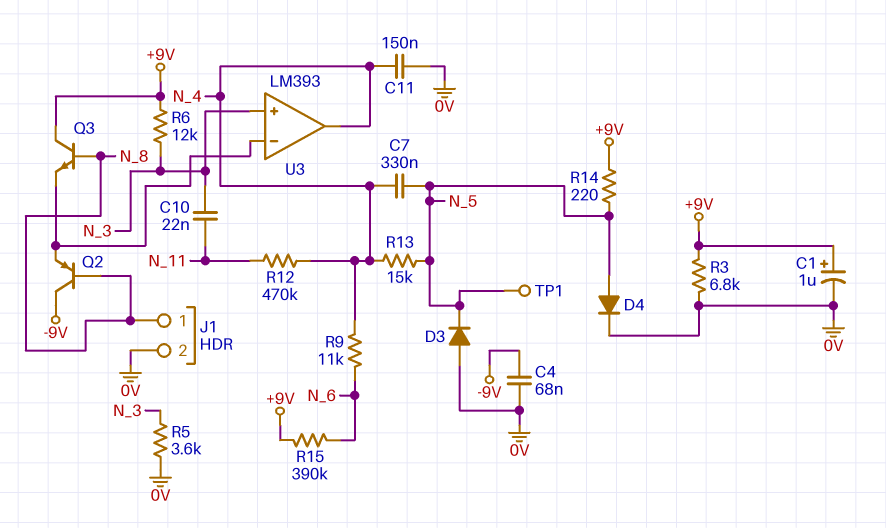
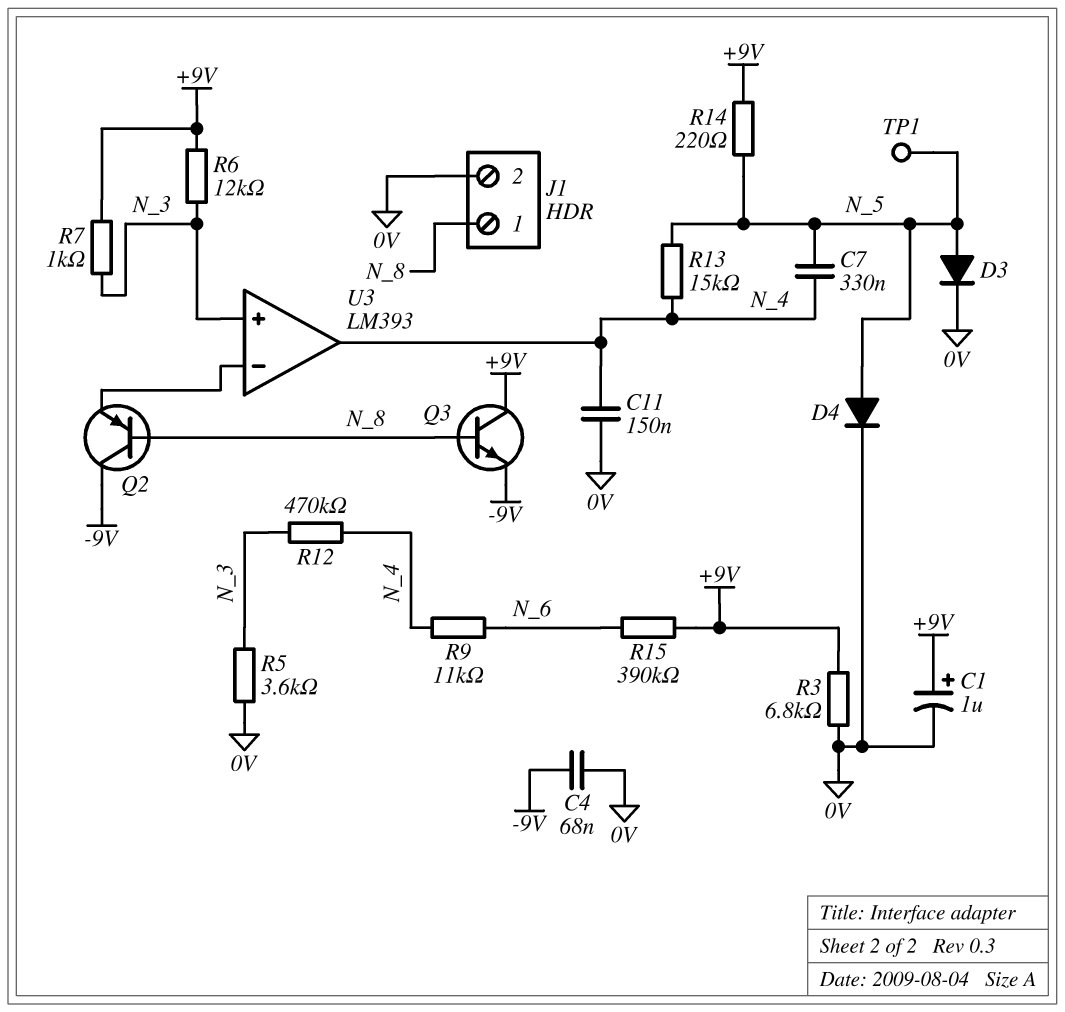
C10: 22nF (N_3, N_11) -> none
D3: diode (A 0V, K N_5) -> diode (A N_5, K 0V)
Q3: NPN (B N_8, C +9V, E U3/in-) -> NPN (B N_8, C +9V, E -9V)
R7: none -> 1k (+9V, N_3)
R12: 470k (N_4, N_11) -> 470k (N_3, N_4)

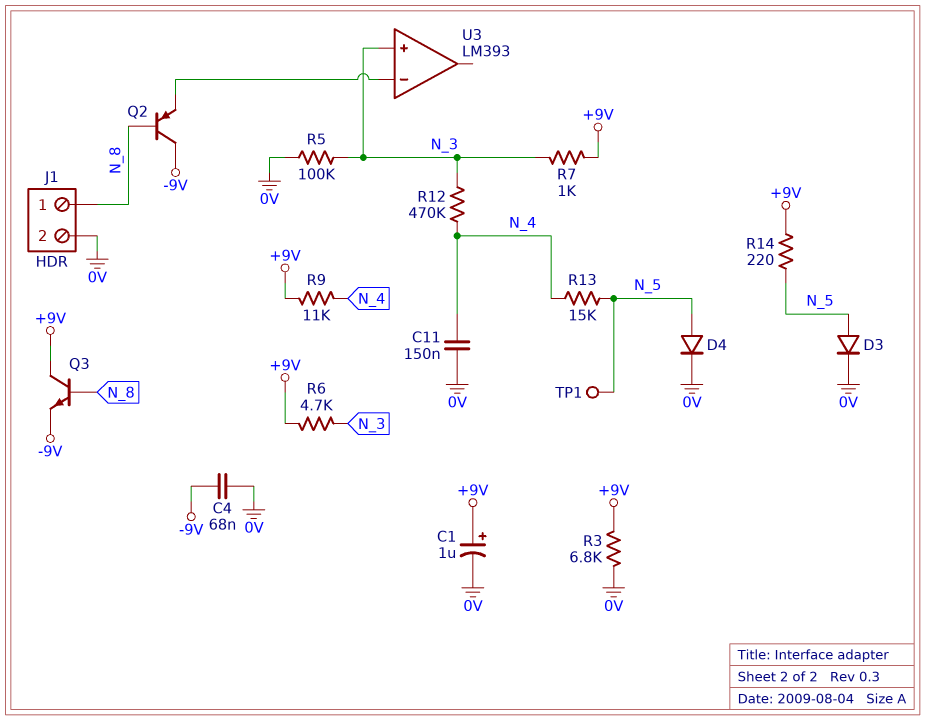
C7: 330nF (N_4, N_5) -> none
R5: 3.6k (0V, N_3) -> 100k (0V, N_3)
R6: 12k (+9V, N_3) -> 4.7k (+9V, N_3)
R9: 11k (N_4, N_6) -> 11k (+9V, N_4)
R15: 390k (+9V, N_6) -> none
U3 pin out: N_4 -> none

